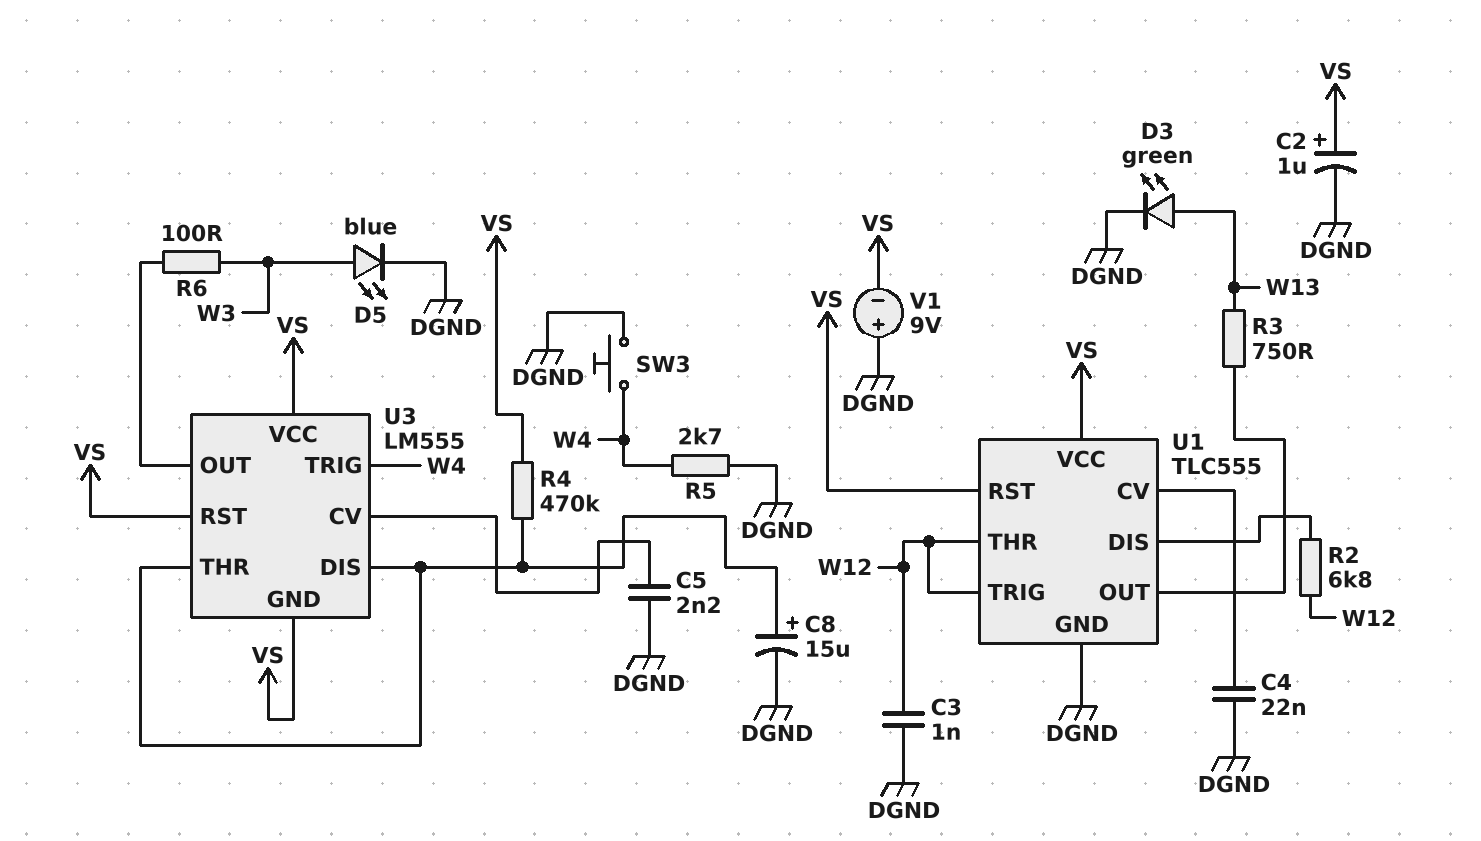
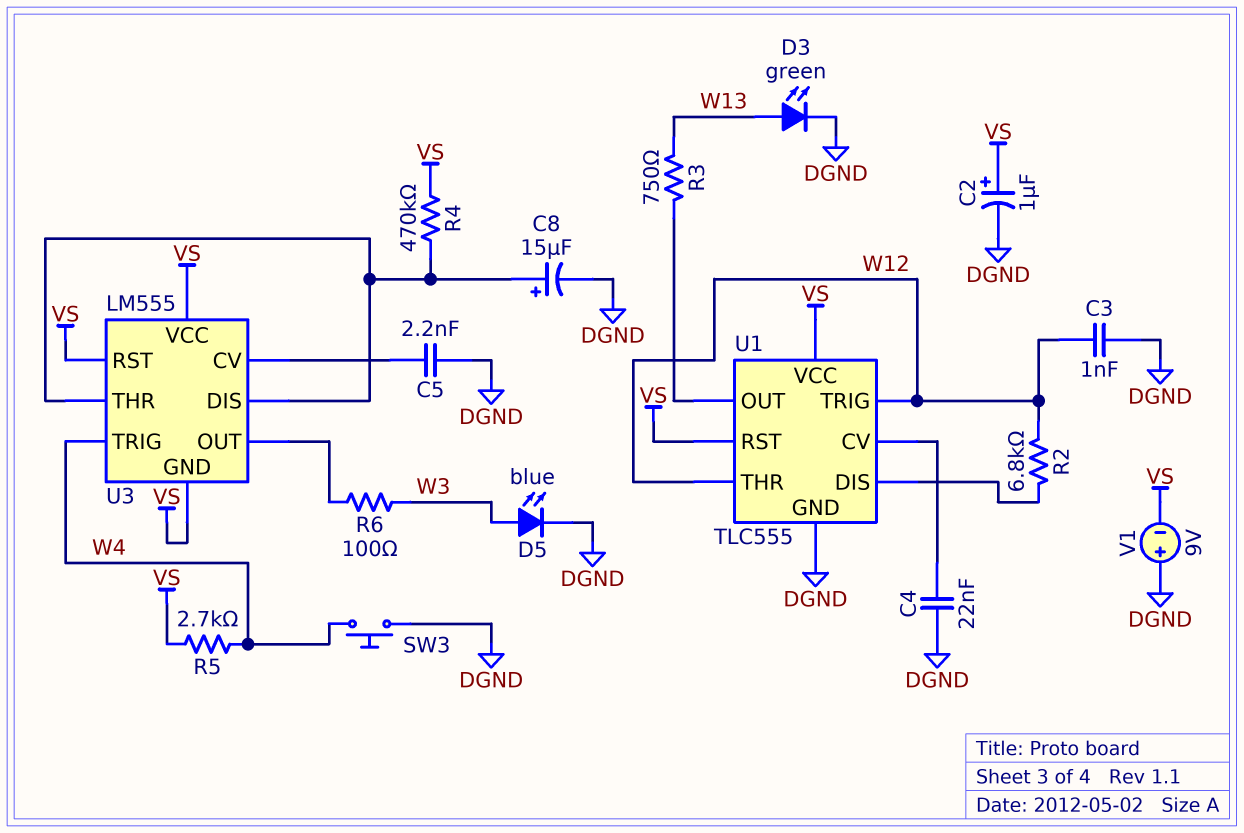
R5: 2.7k (DGND, W4) -> 2.7k (VS, W4)

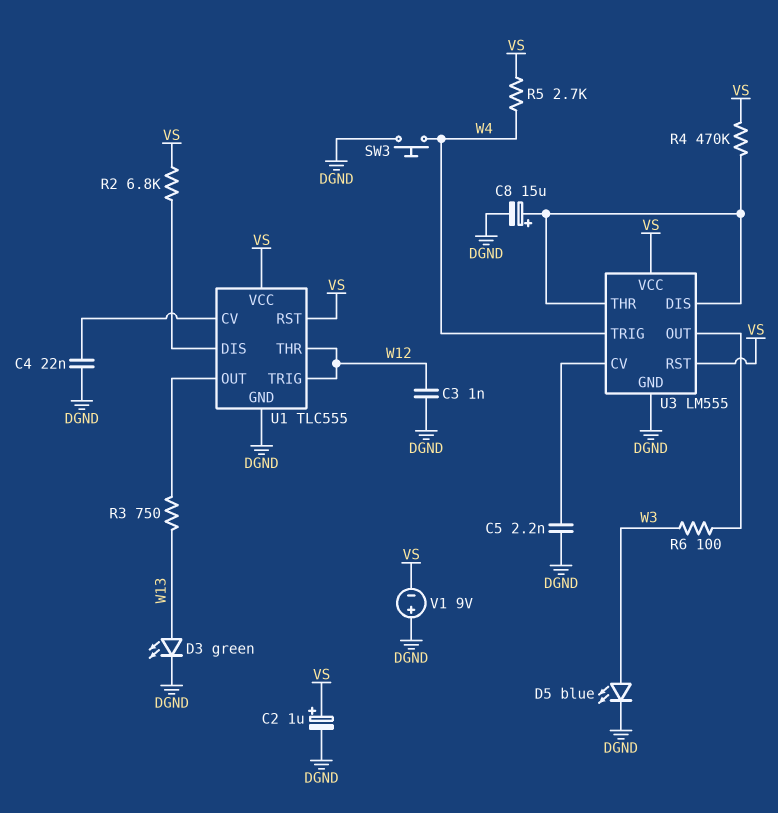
R2: 6.8k (U1/DIS, W12) -> 6.8k (U1/DIS, VS)
U3 pin GND: VS -> DGND

